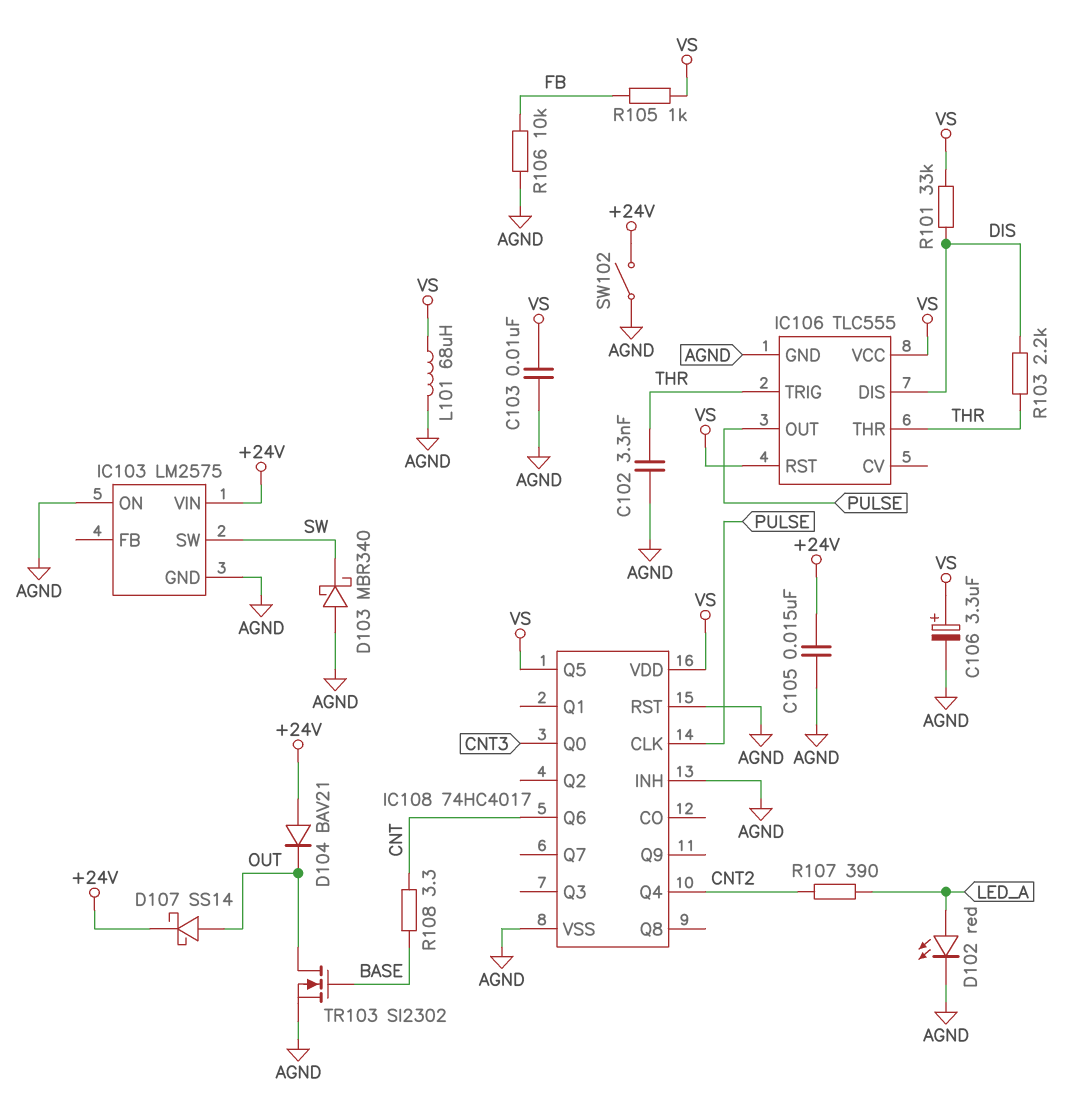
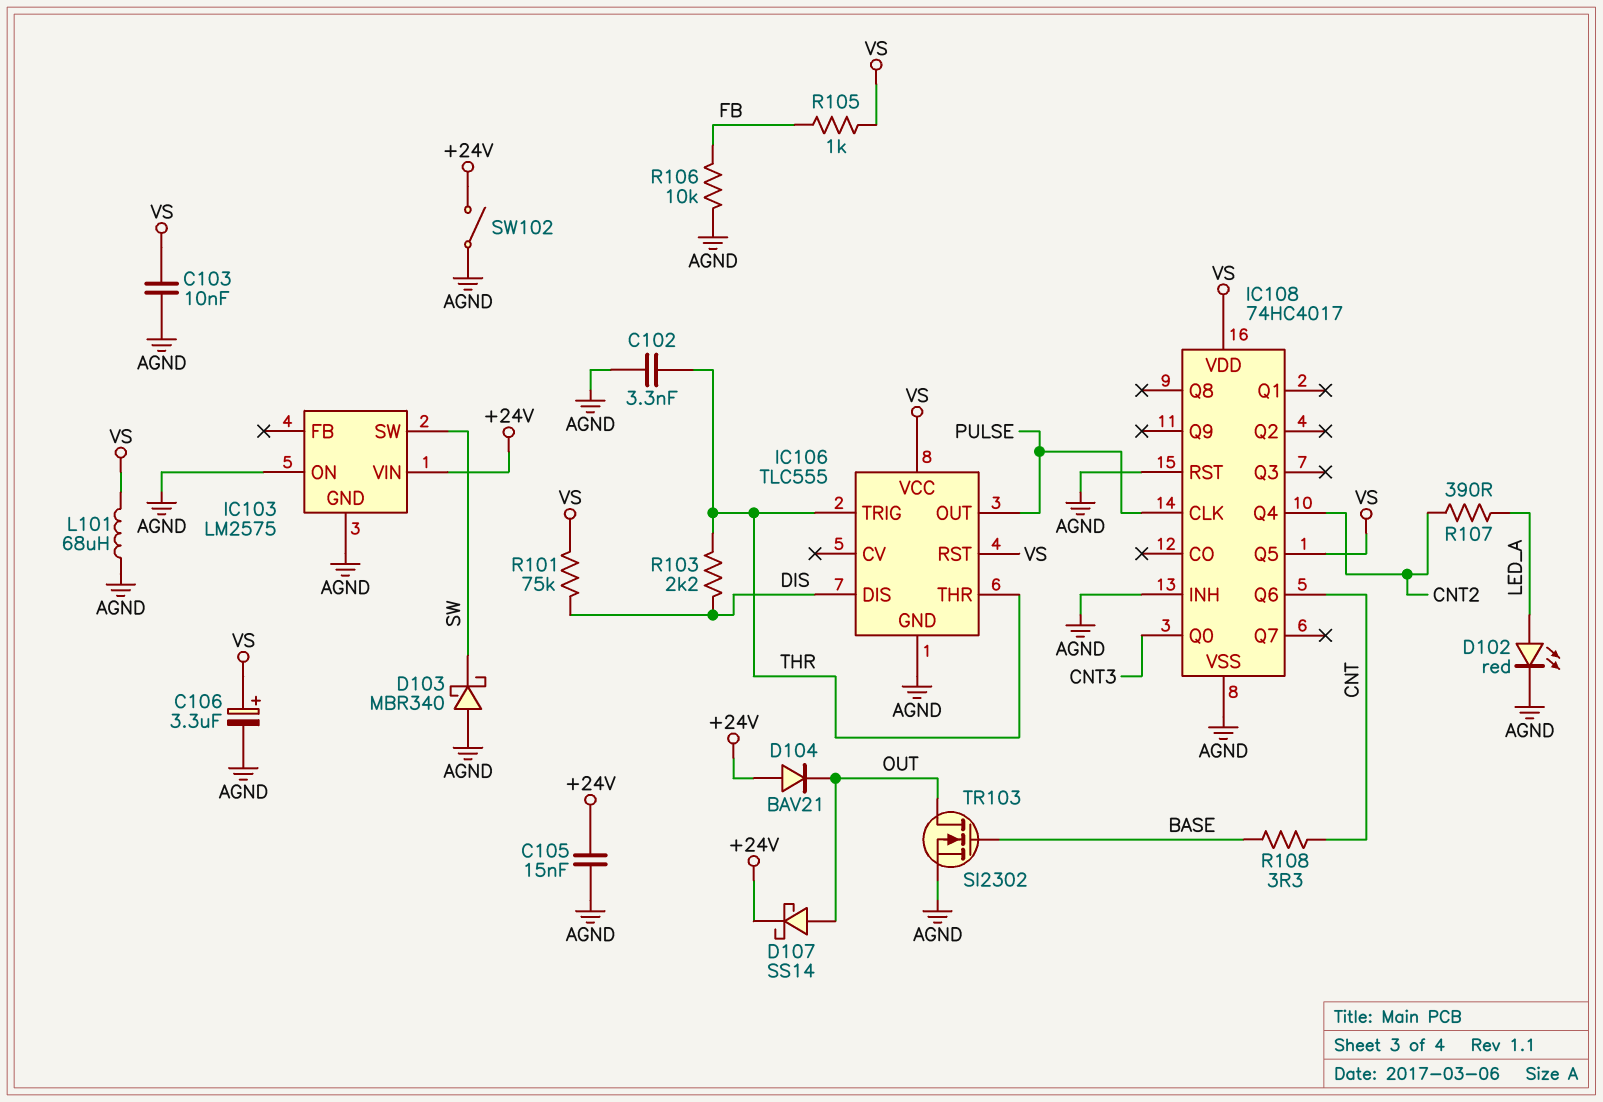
R101: 33k (DIS, VS) -> 75k (DIS, VS)

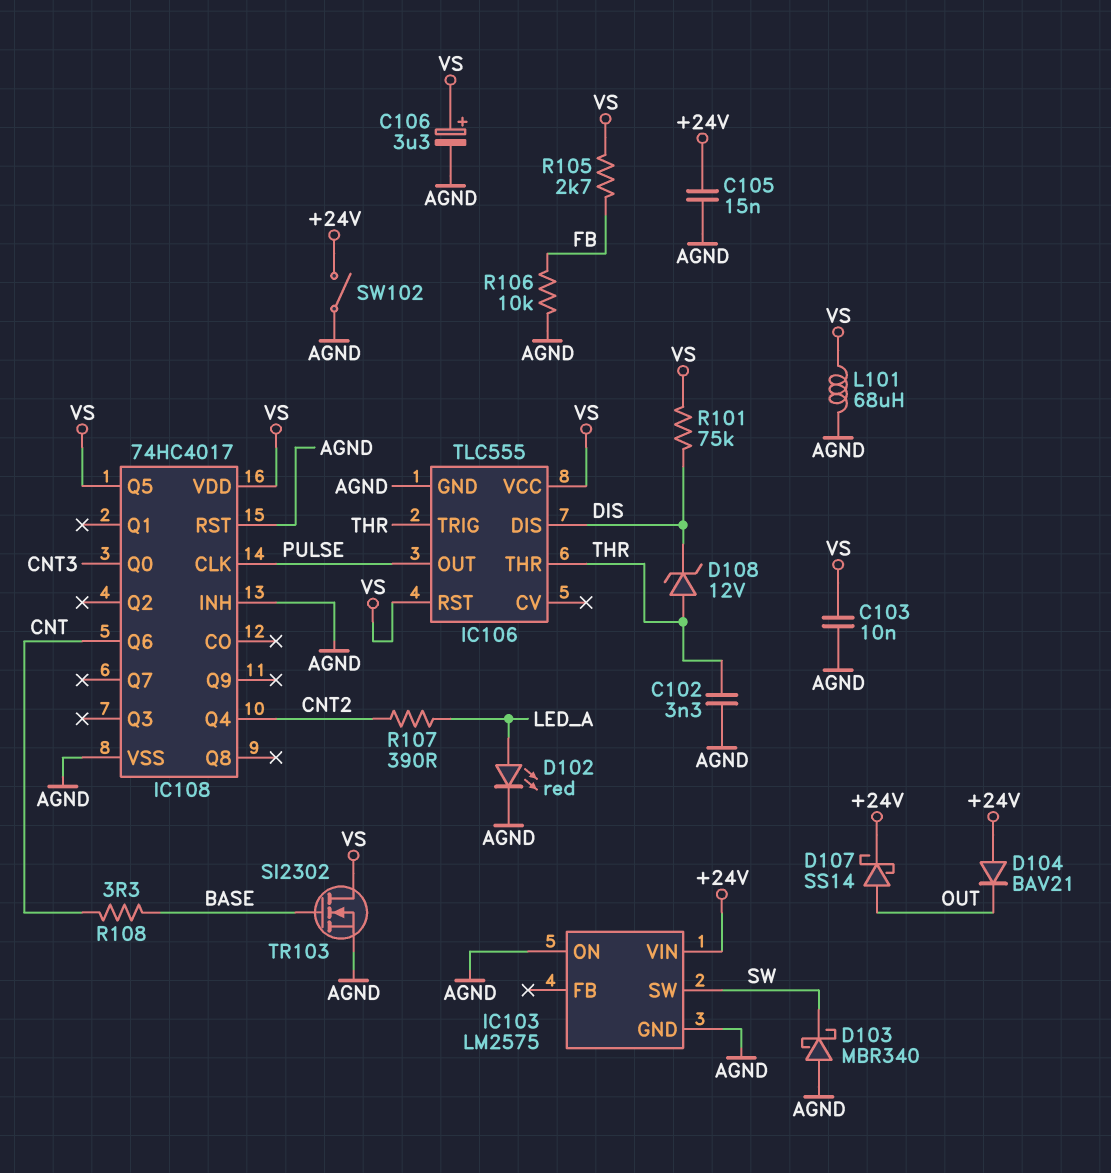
D108: none -> zener 12V (A THR, K DIS)
R103: 2.2k (DIS, THR) -> none
R105: 1k (FB, VS) -> 2.7k (FB, VS)
TR103: NMOS SI2302 (G BASE, D OUT, S AGND) -> NMOS SI2302 (G BASE, D VS, S AGND)

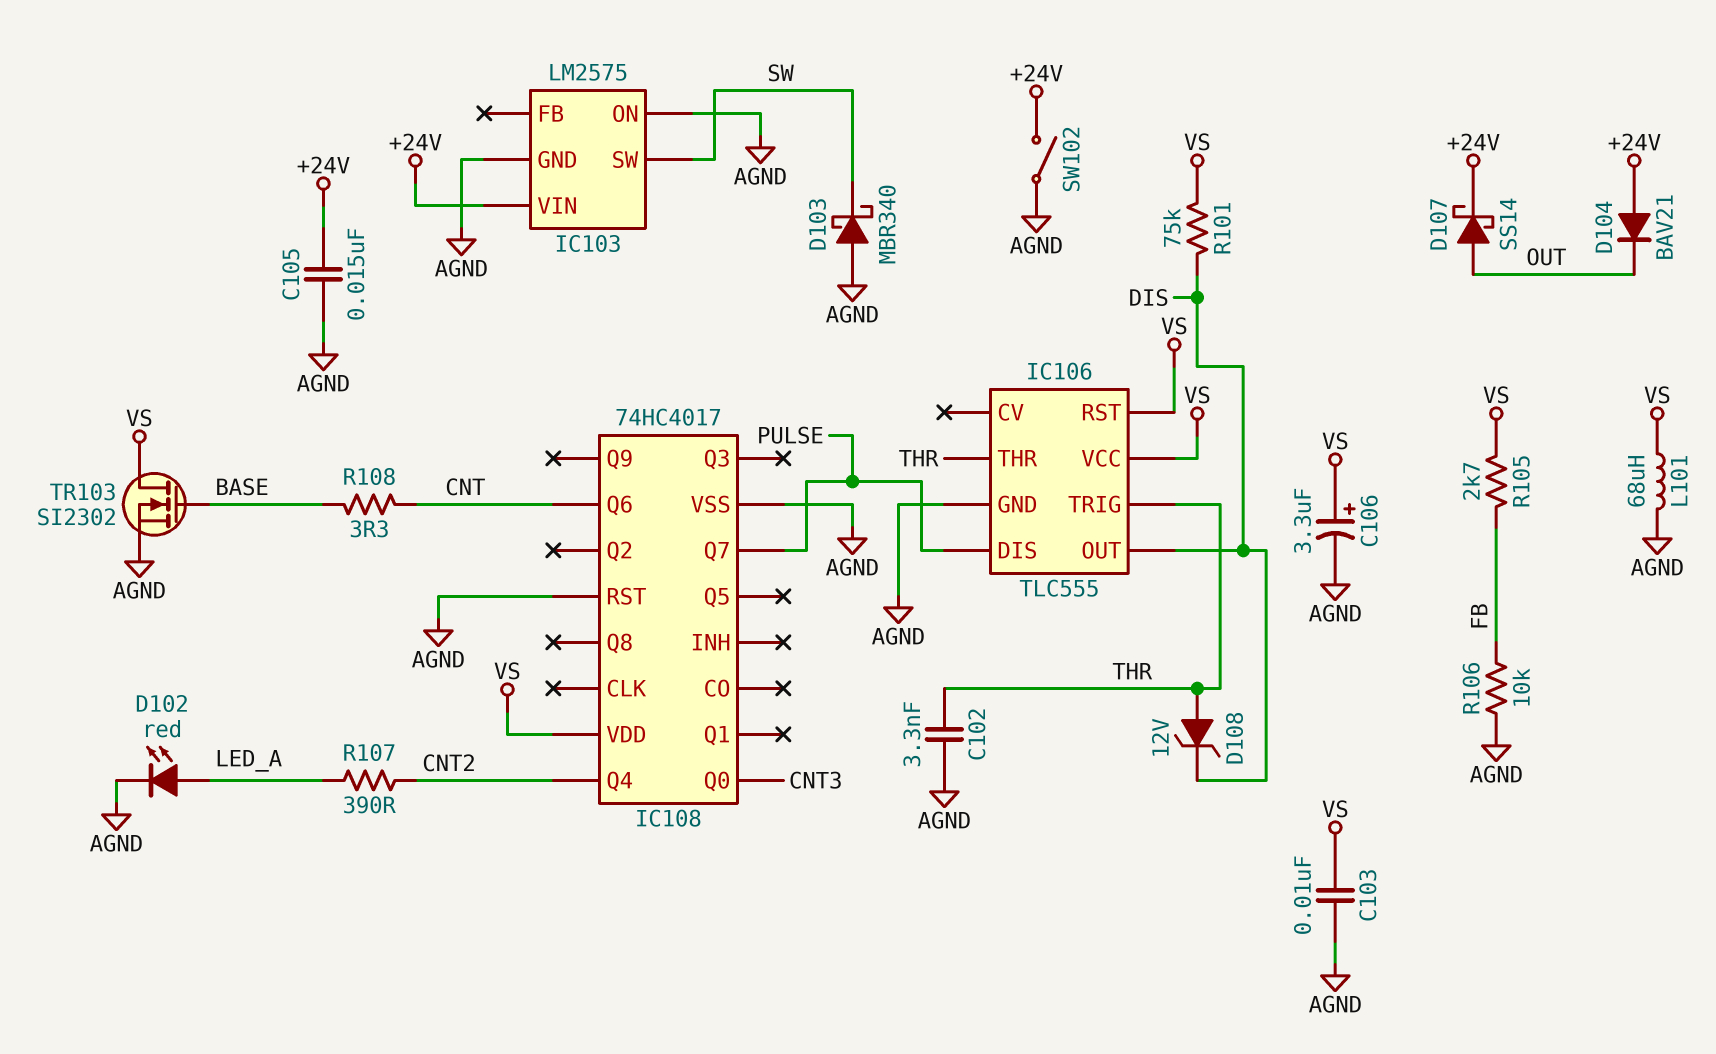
IC106 pin DIS: DIS -> PULSE
IC106 pin OUT: PULSE -> DIS
IC108 pin CLK: PULSE -> none
IC108 pin INH: AGND -> none
IC108 pin Q5: VS -> none
IC108 pin Q7: none -> PULSE

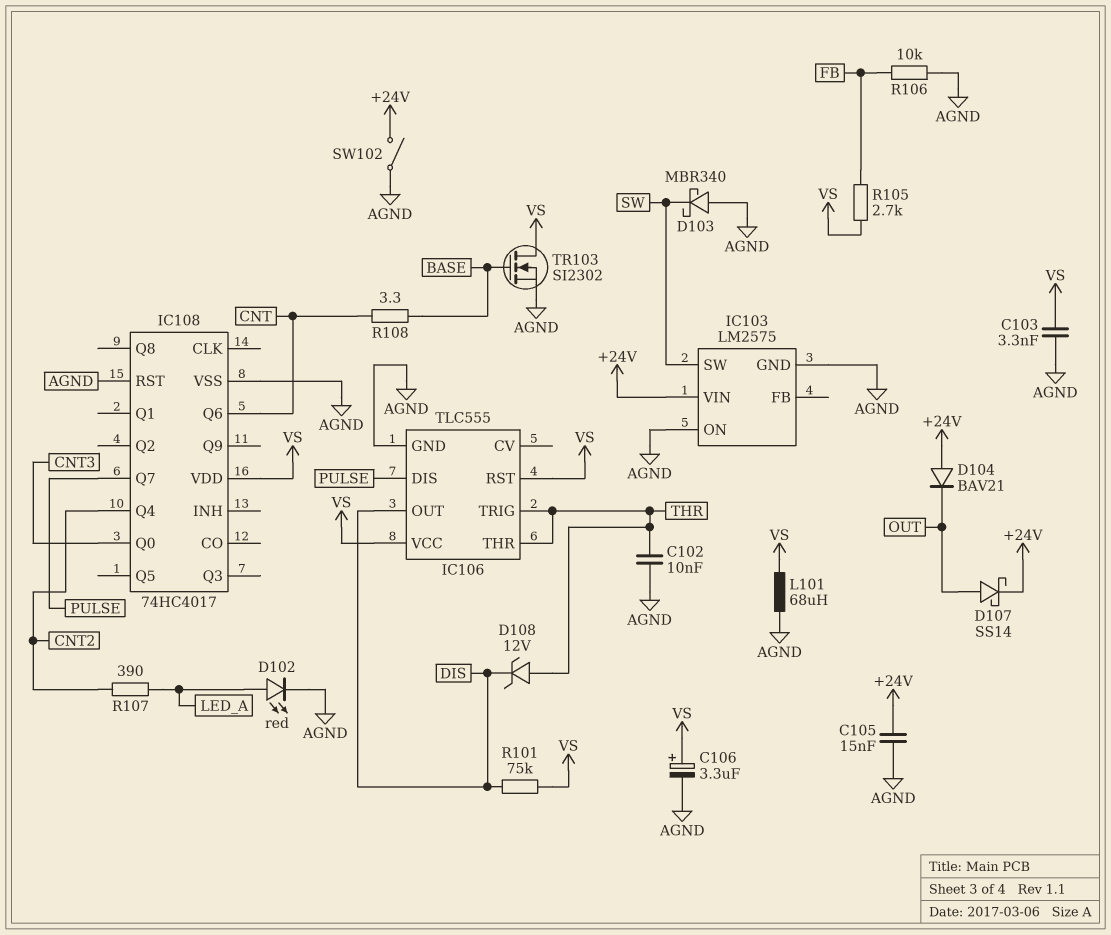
C102: 3.3nF (AGND, THR) -> 10nF (AGND, THR)
C103: 10nF (AGND, VS) -> 3.3nF (AGND, VS)

